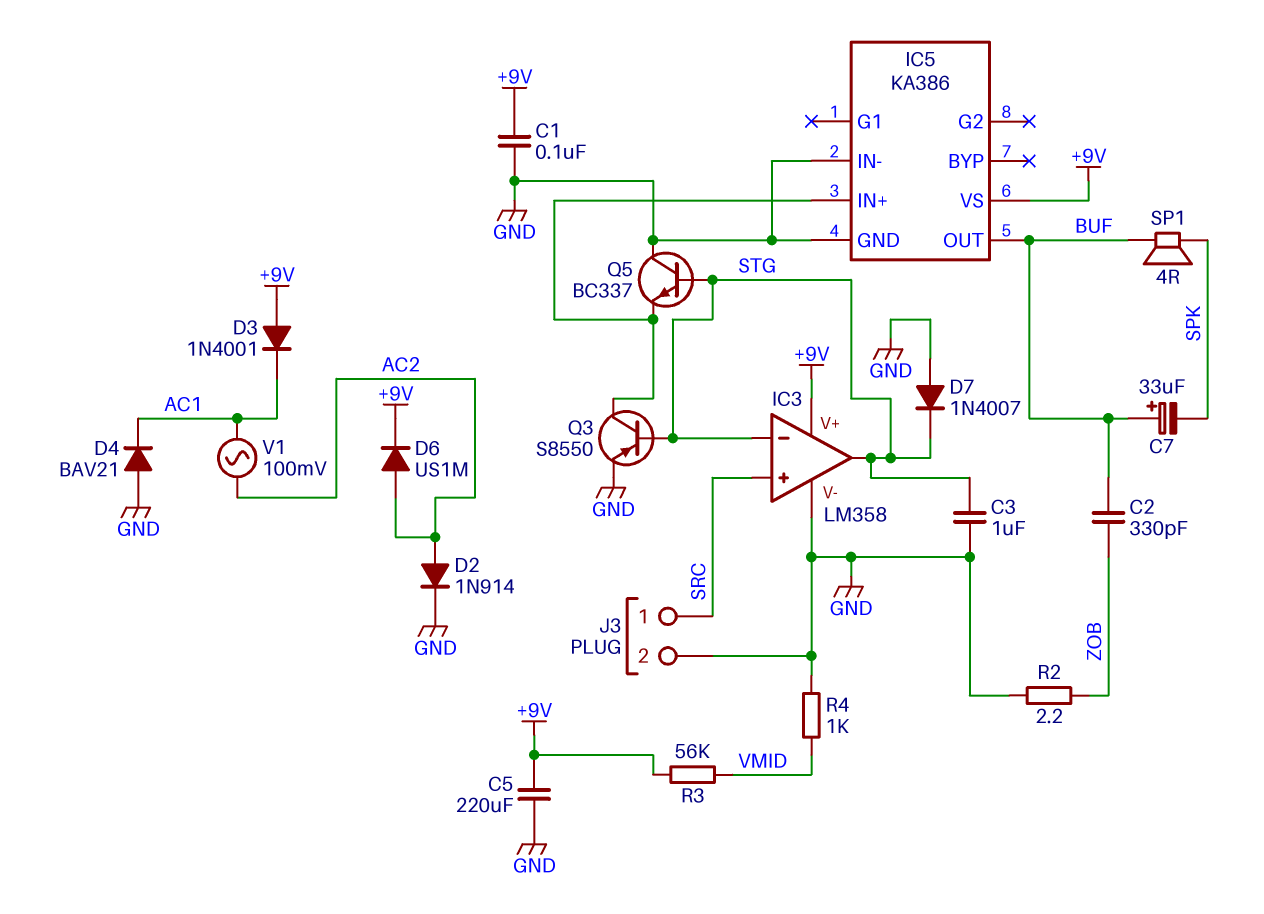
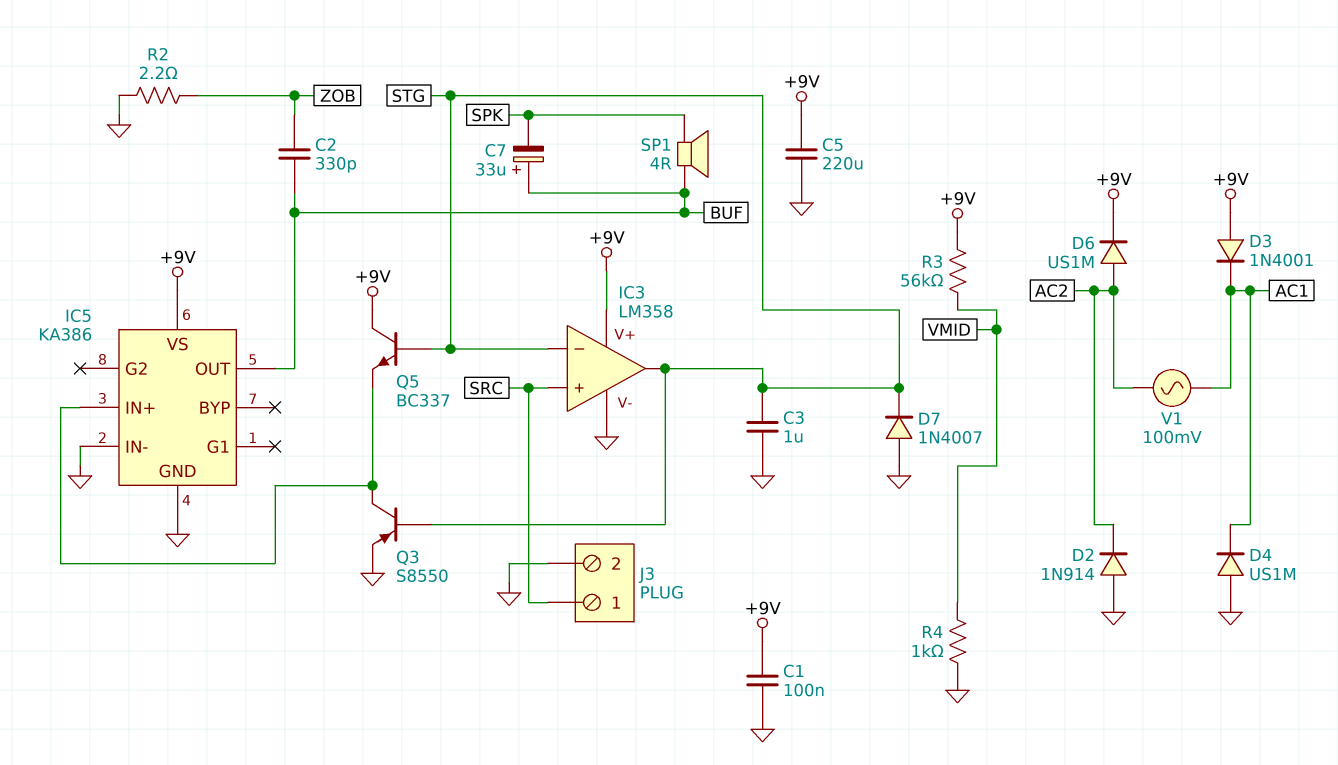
D2: diode 1N914 (A AC2, K GND) -> diode 1N914 (A GND, K AC2)
D4: diode BAV21 (A GND, K AC1) -> diode US1M (A GND, K AC1)
Q5: NPN BC337 (B STG, C GND, E IC5/IN+) -> NPN BC337 (B STG, C +9V, E IC5/IN+)

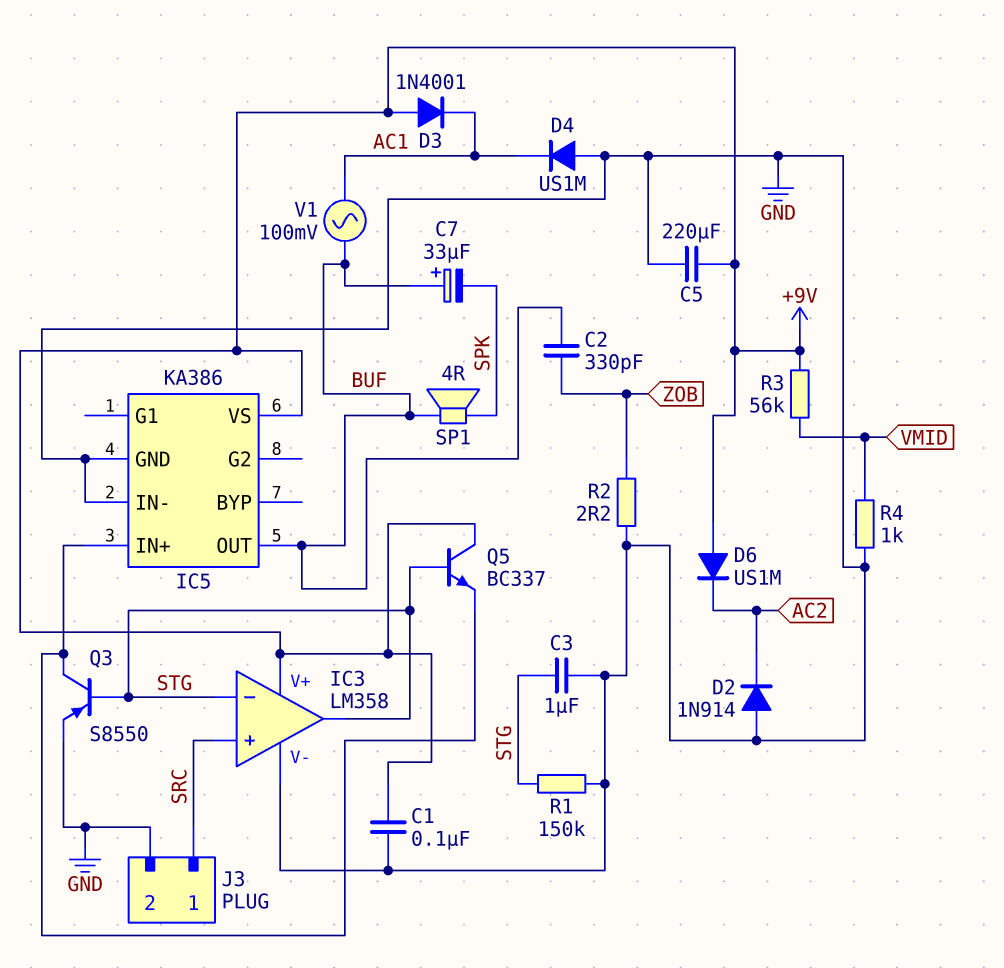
D6: diode US1M (A AC2, K +9V) -> diode US1M (A +9V, K AC2)
D7: diode 1N4007 (A GND, K STG) -> none
R1: none -> 150k (GND, STG)
V1: AC 100mV (AC1, AC2) -> AC 100mV (AC1, BUF)

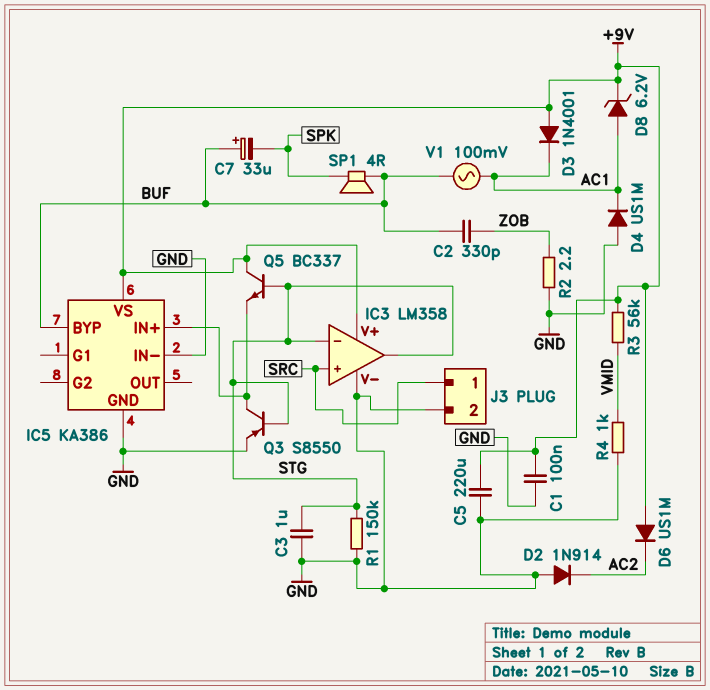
D8: none -> zener 6.2V (A AC1, K +9V)
IC5 pin BYP: none -> BUF
IC5 pin OUT: BUF -> none

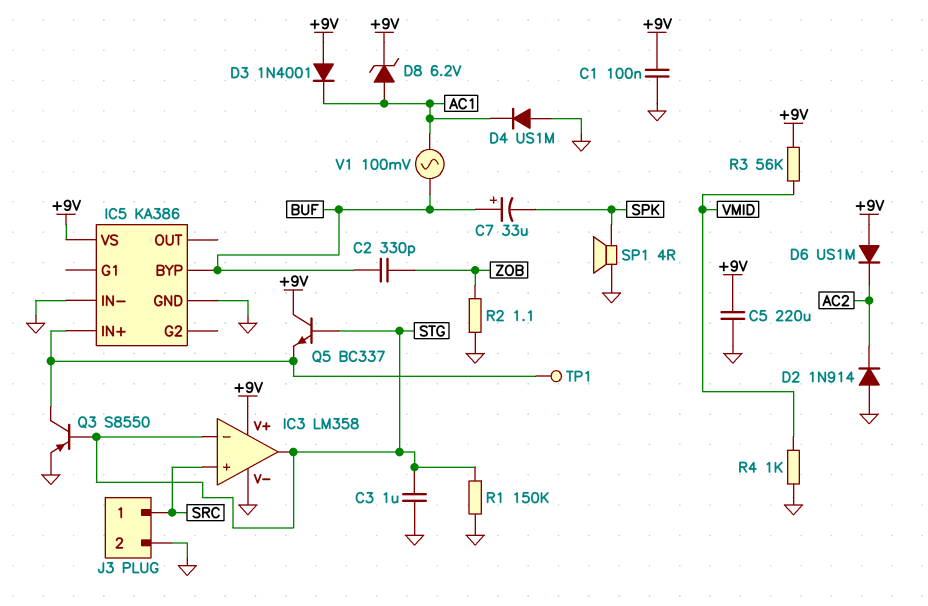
R2: 2.2 (GND, ZOB) -> 1.1 (GND, ZOB)
SP1: speaker 4R (BUF, SPK) -> speaker 4R (GND, SPK)
TP1: none -> test point (IC5/IN+)

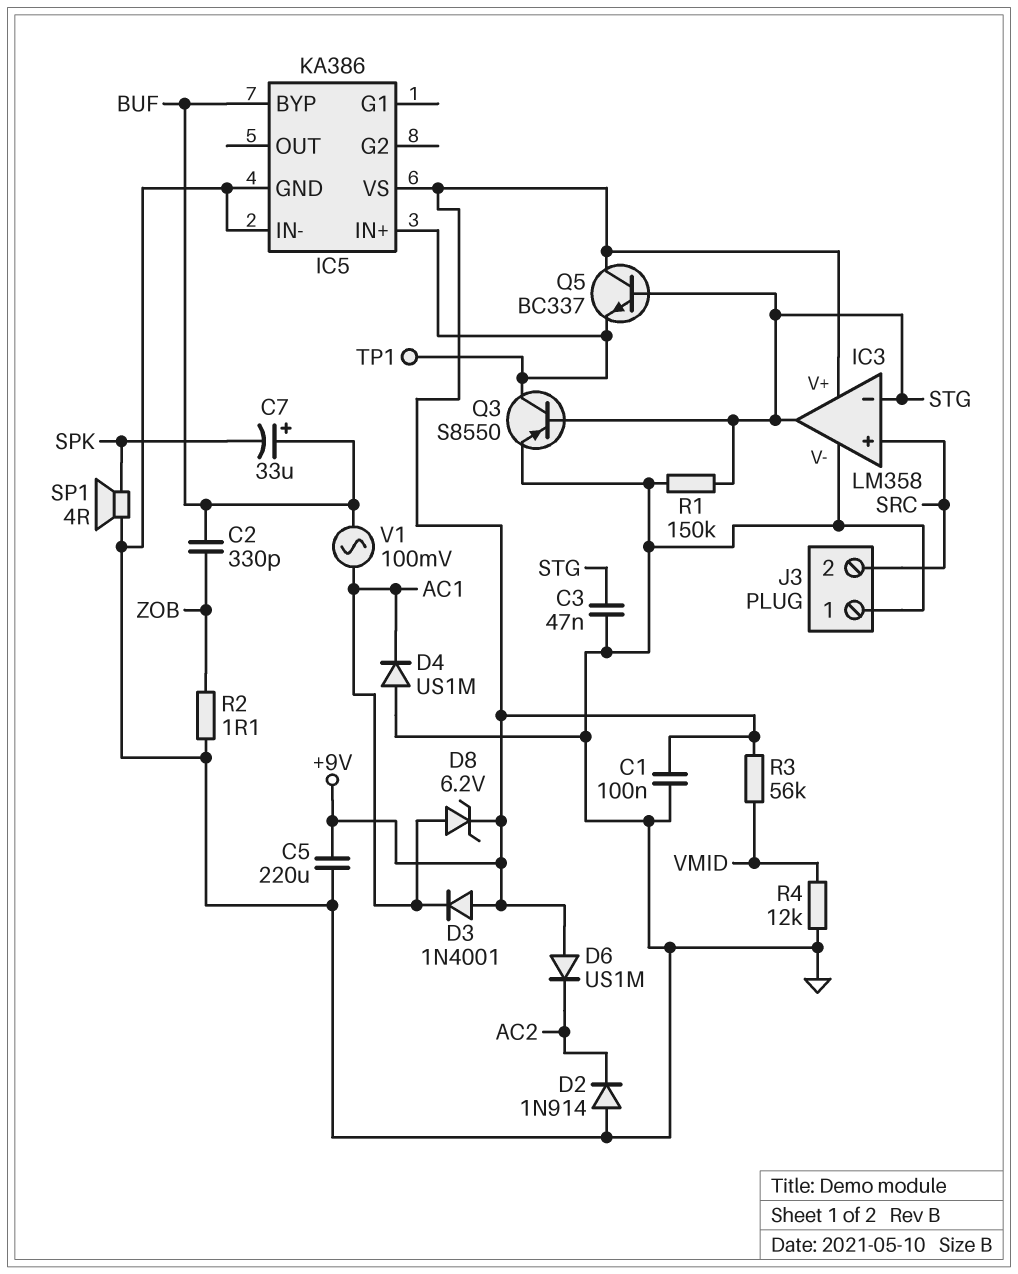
C3: 1uF (GND, STG) -> 47nF (GND, STG)
J3 pin 1: SRC -> GND
J3 pin 2: GND -> SRC
R4: 1k (GND, VMID) -> 12k (GND, VMID)

